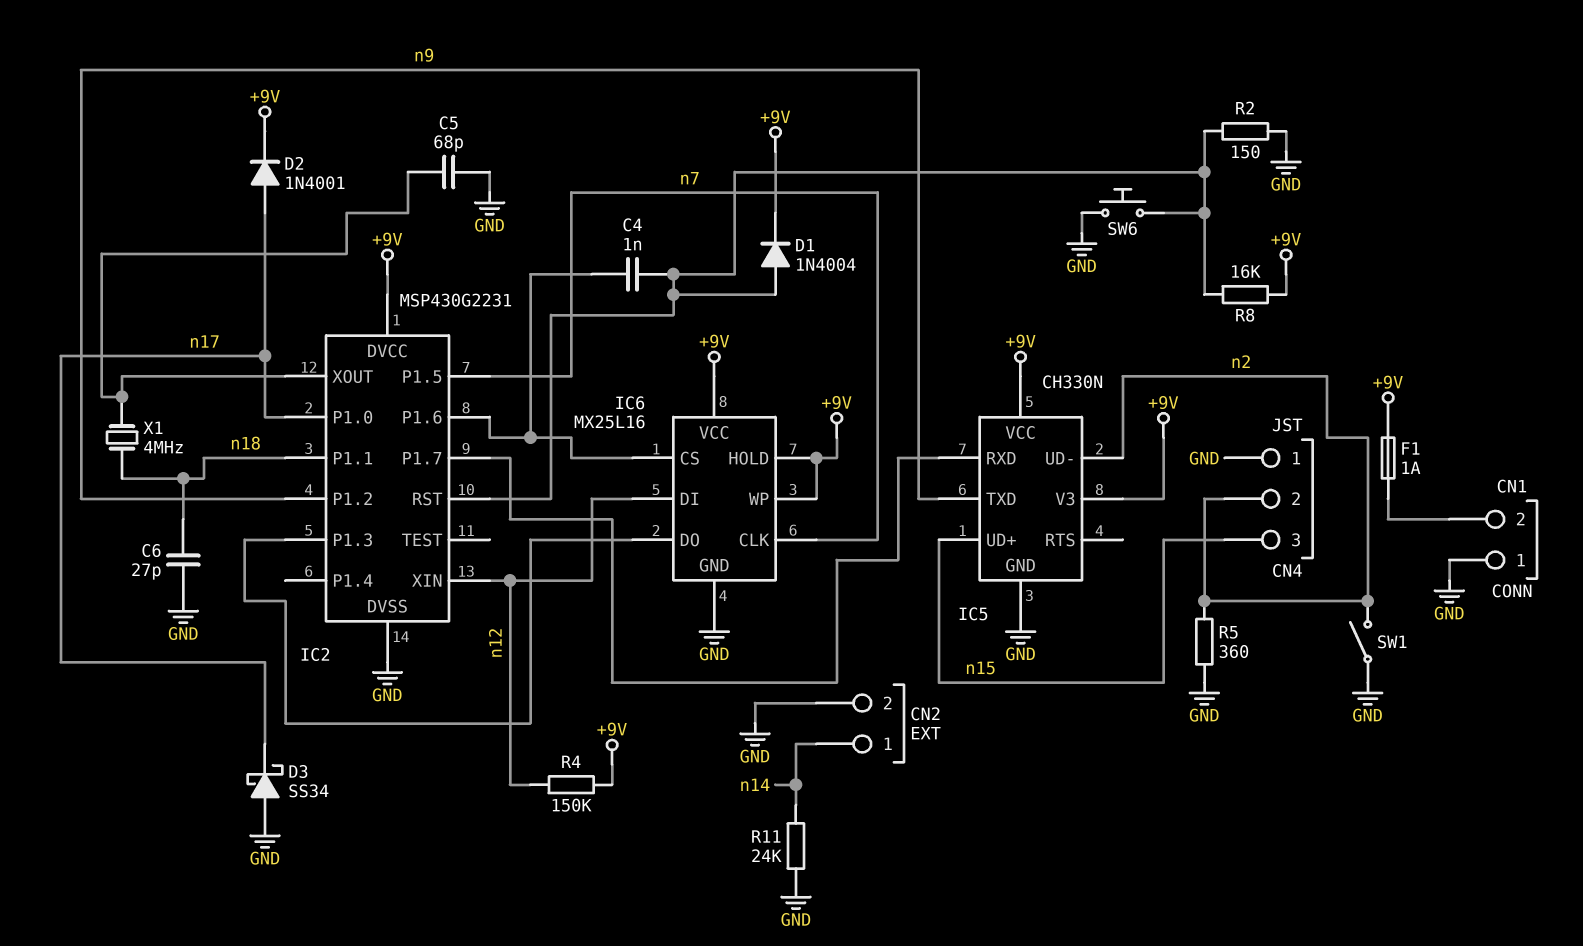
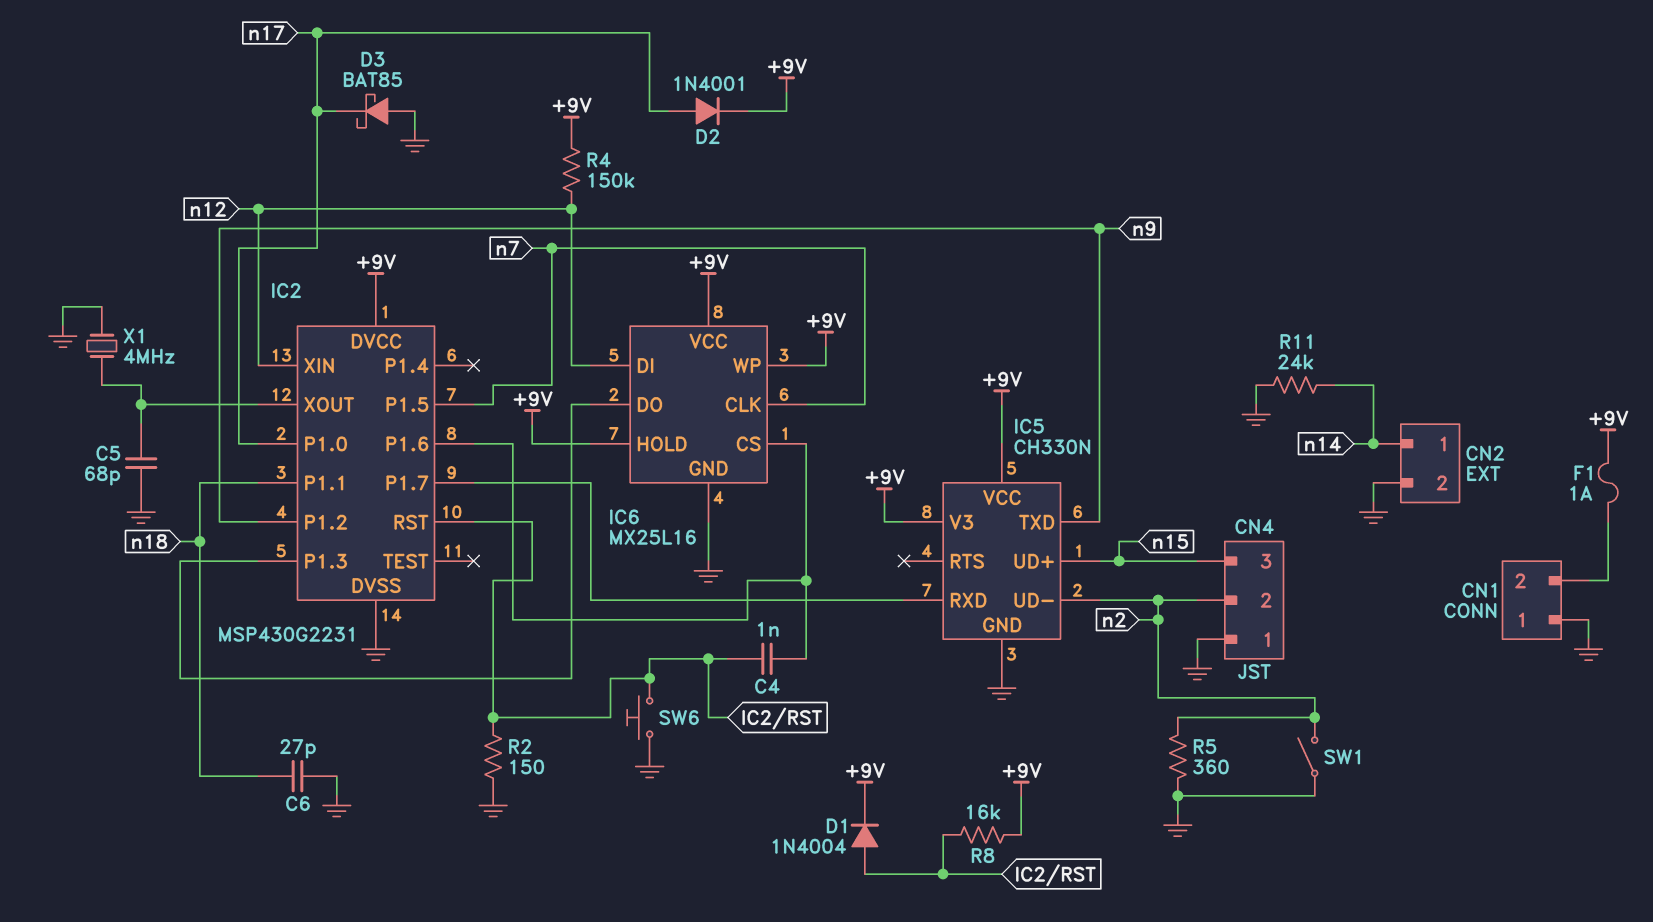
D3: schottky SS34 (A GND, K n17) -> schottky BAT85 (A GND, K n17)
X1: 4MHz (IC2/XOUT, n18) -> 4MHz (GND, IC2/XOUT)

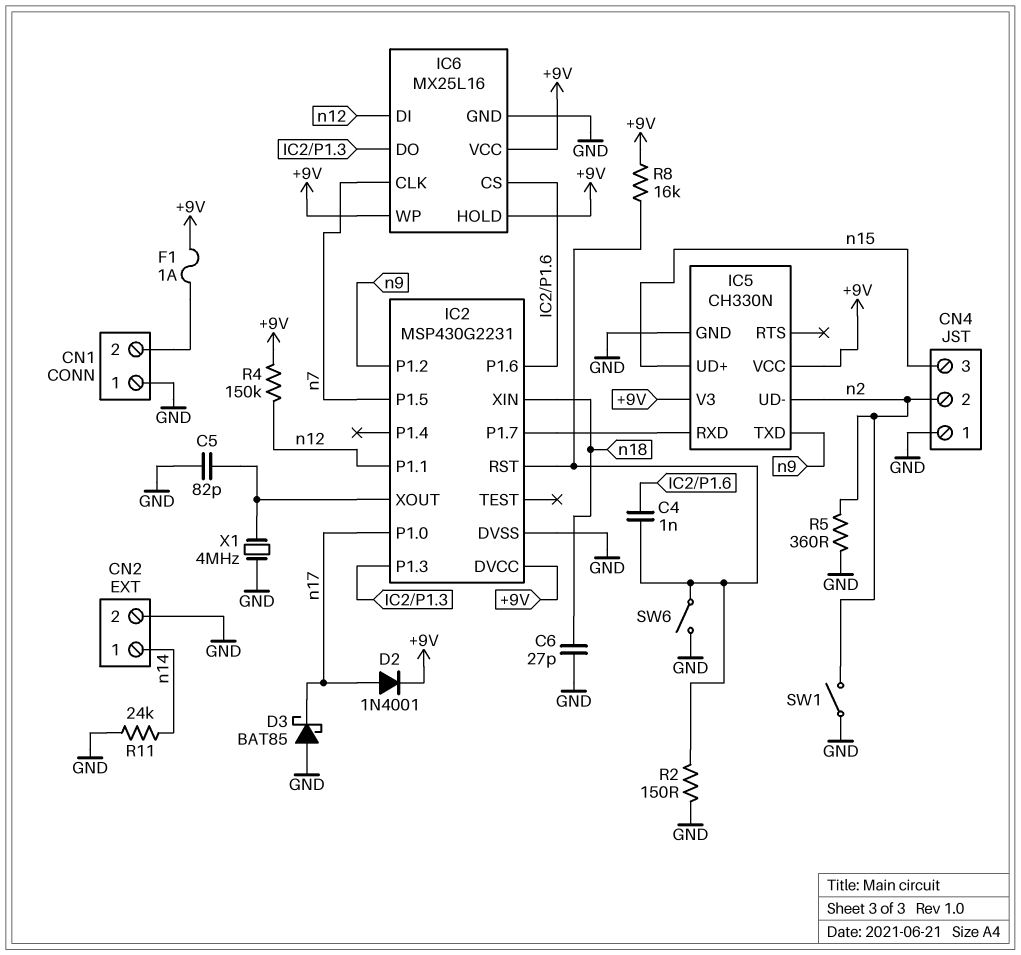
C5: 68pF (GND, IC2/XOUT) -> 82pF (GND, IC2/XOUT)
D1: diode 1N4004 (A IC2/RST, K +9V) -> none
IC2 pin P1.1: n18 -> n12
IC2 pin XIN: n12 -> n18
SW6: button (GND, IC2/RST) -> switch (GND, IC2/RST)

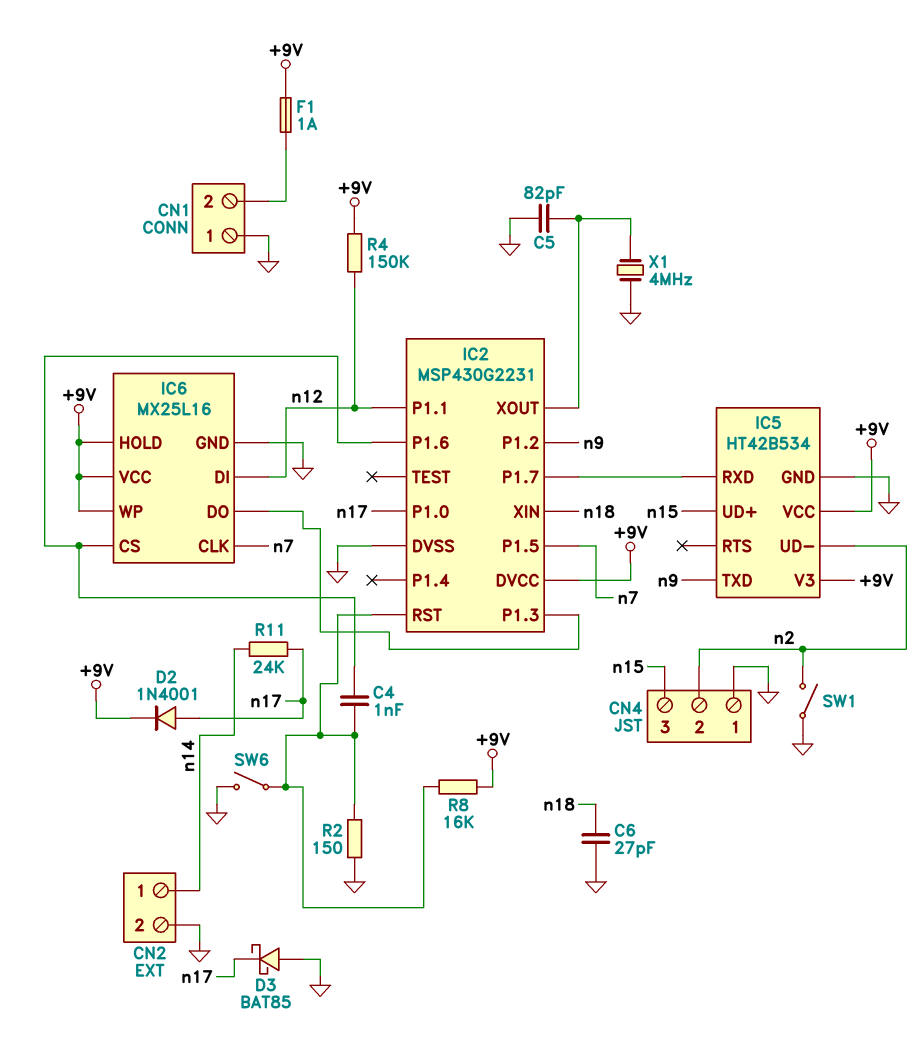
IC5: CH330N -> HT42B534
R5: 360 (GND, n2) -> none
R11: 24k (GND, n14) -> 24k (n14, n17)

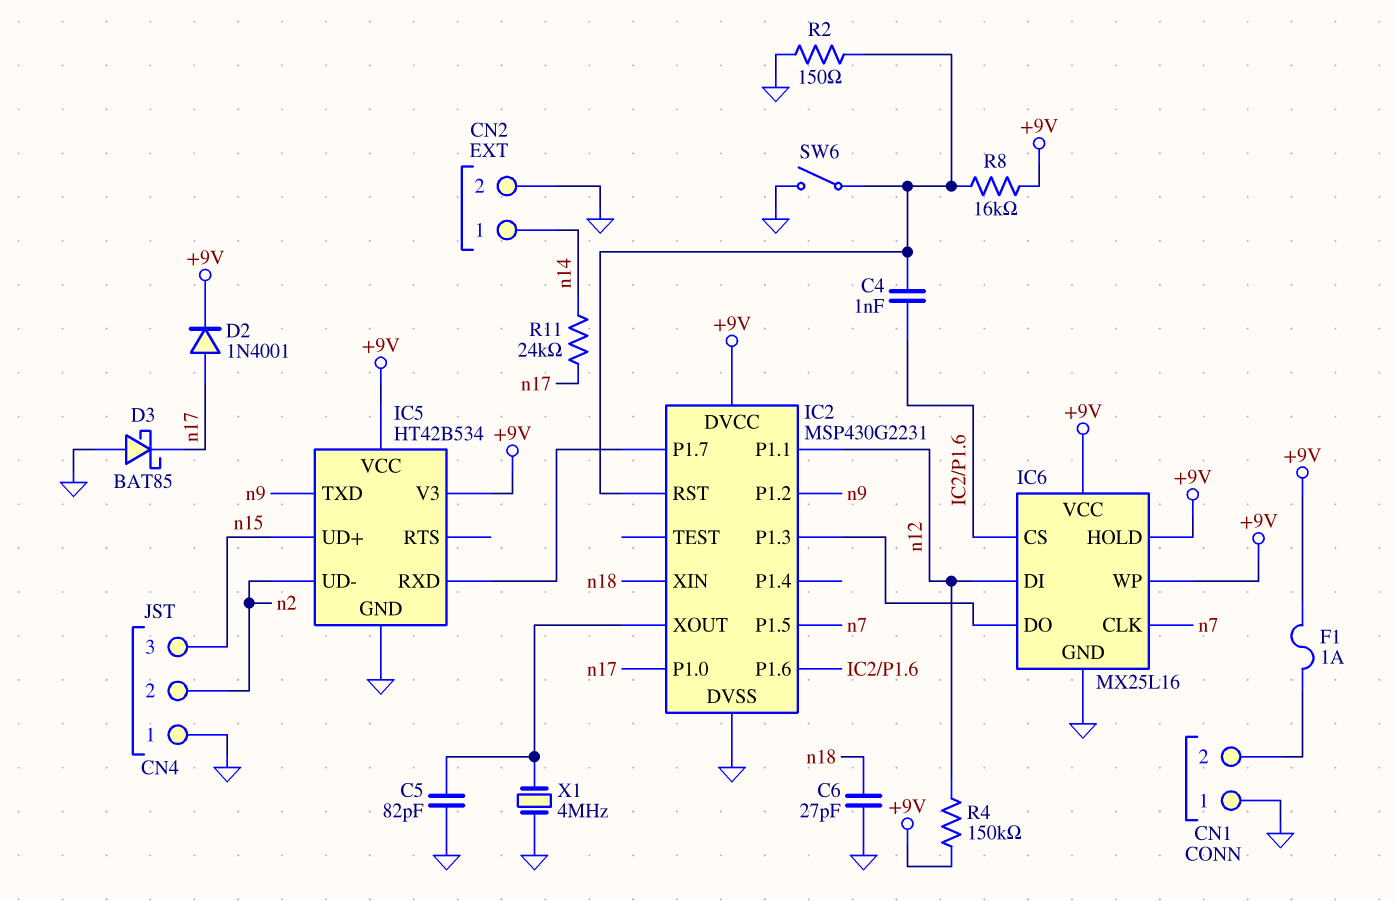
SW1: switch (GND, n2) -> none

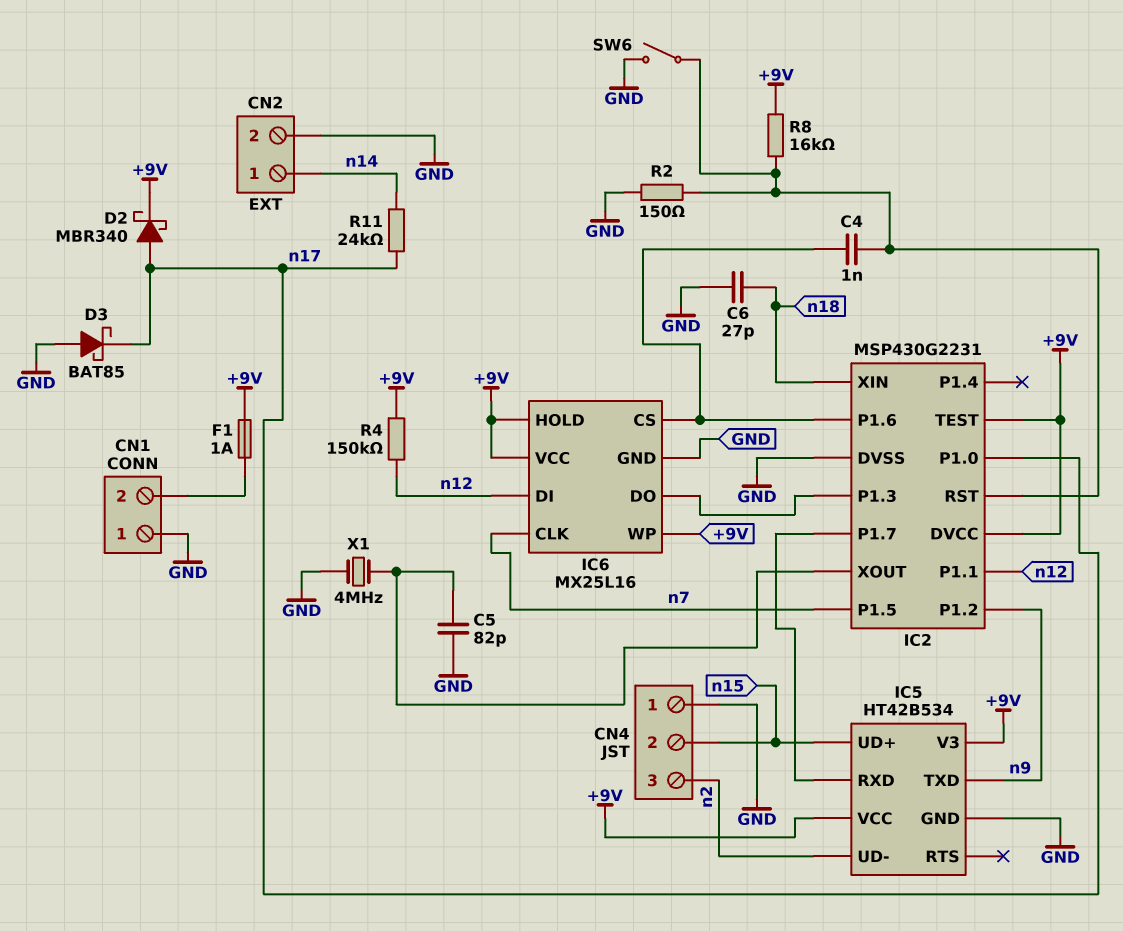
CN4 pin 2: n2 -> n15
CN4 pin 3: n15 -> n2
D2: diode 1N4001 (A n17, K +9V) -> schottky MBR340 (A n17, K +9V)
IC2 pin TEST: none -> +9V

